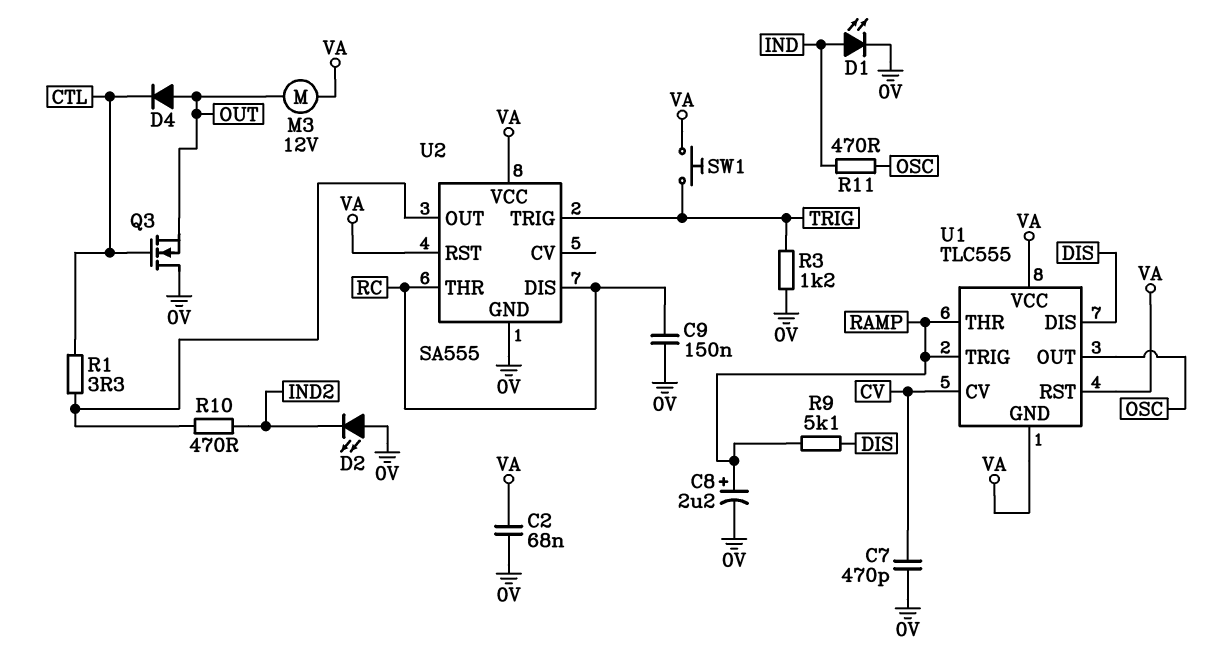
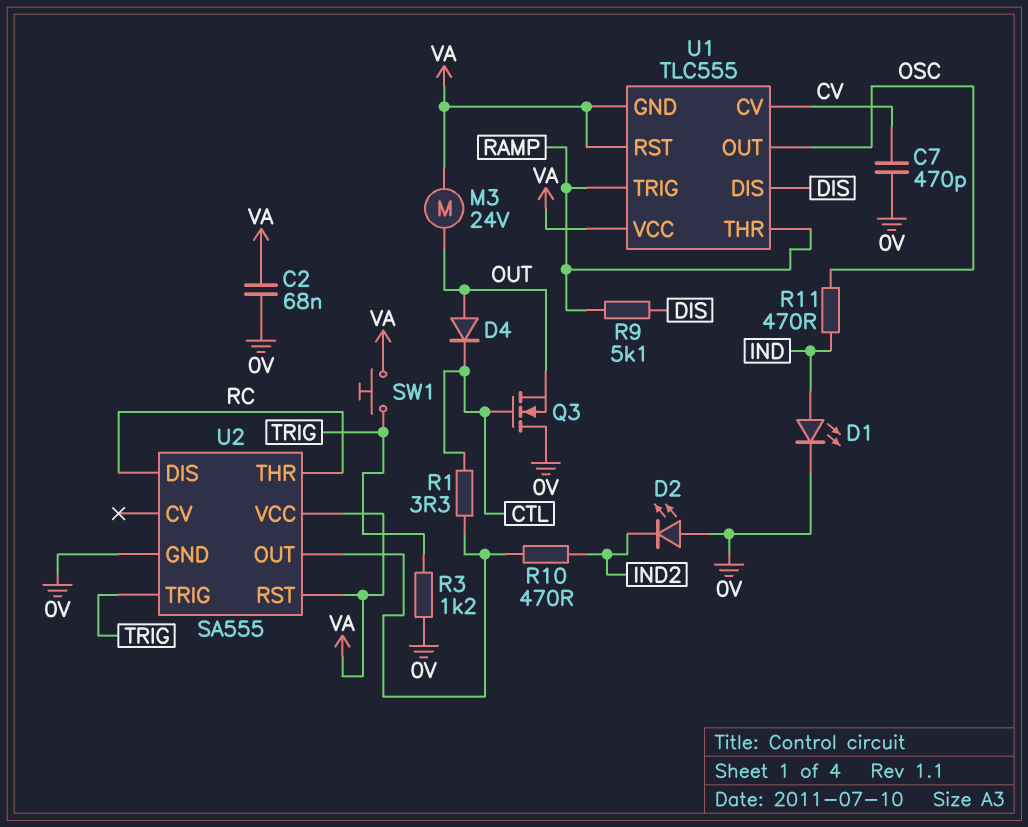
C8: 2.2uF (plus RAMP, minus 0V) -> none
C9: 150nF (0V, RC) -> none
M3: motor 12V (OUT, VA) -> motor 24V (OUT, VA)

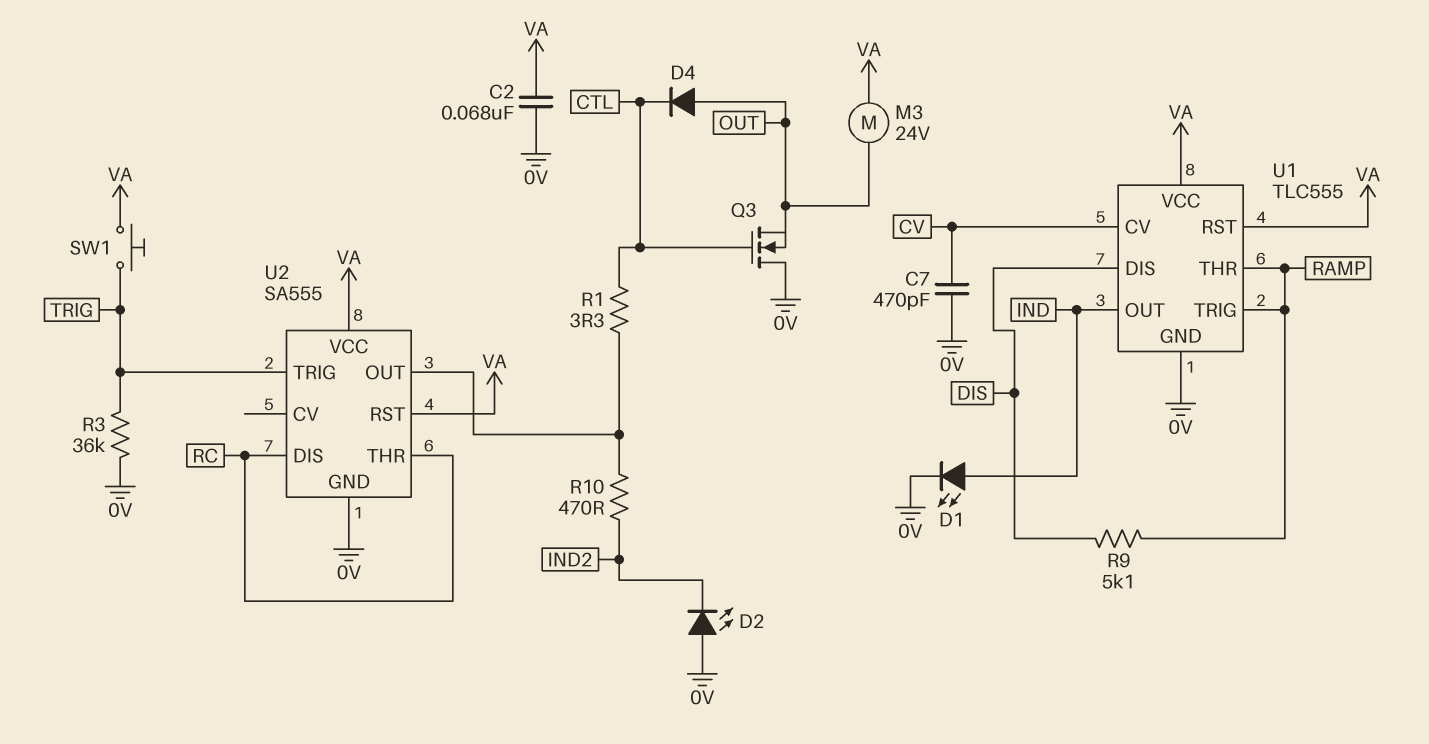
R3: 1.2k (0V, TRIG) -> 36k (0V, TRIG)
R11: 470 (IND, OSC) -> none
U1 pin GND: VA -> 0V
U1 pin OUT: OSC -> IND

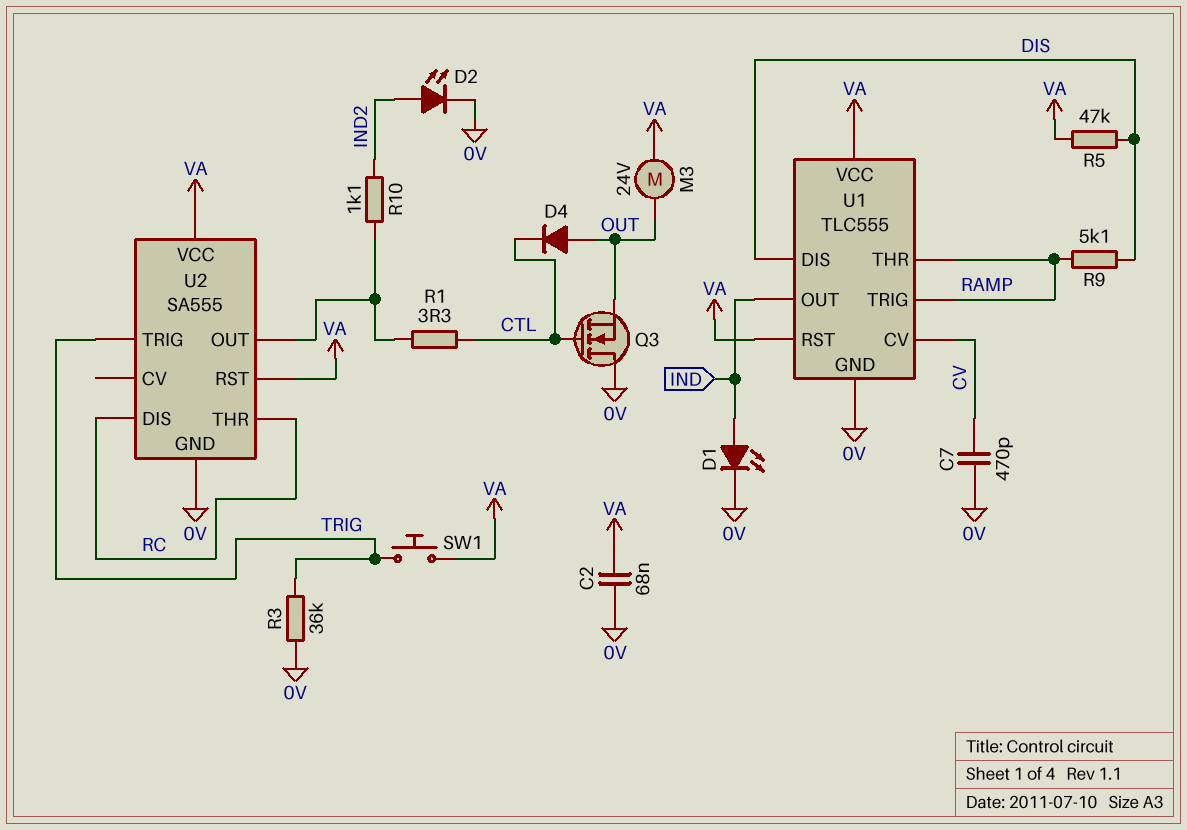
D2: LED (A 0V, K IND2) -> LED (A IND2, K 0V)
R5: none -> 47k (DIS, VA)
R10: 470 (IND2, U2/OUT) -> 1.1k (IND2, U2/OUT)

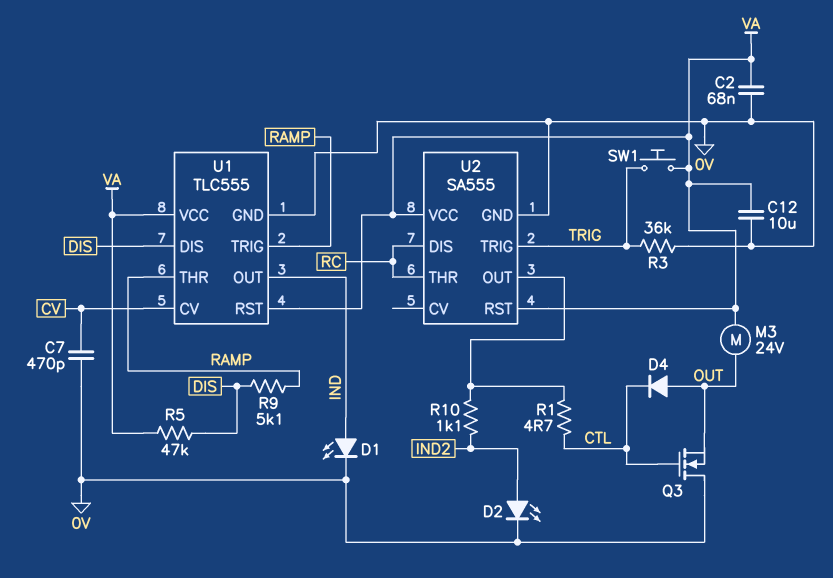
C12: none -> 10uF (0V, VA)
R1: 3.3 (CTL, U2/OUT) -> 4.7 (CTL, U2/OUT)

